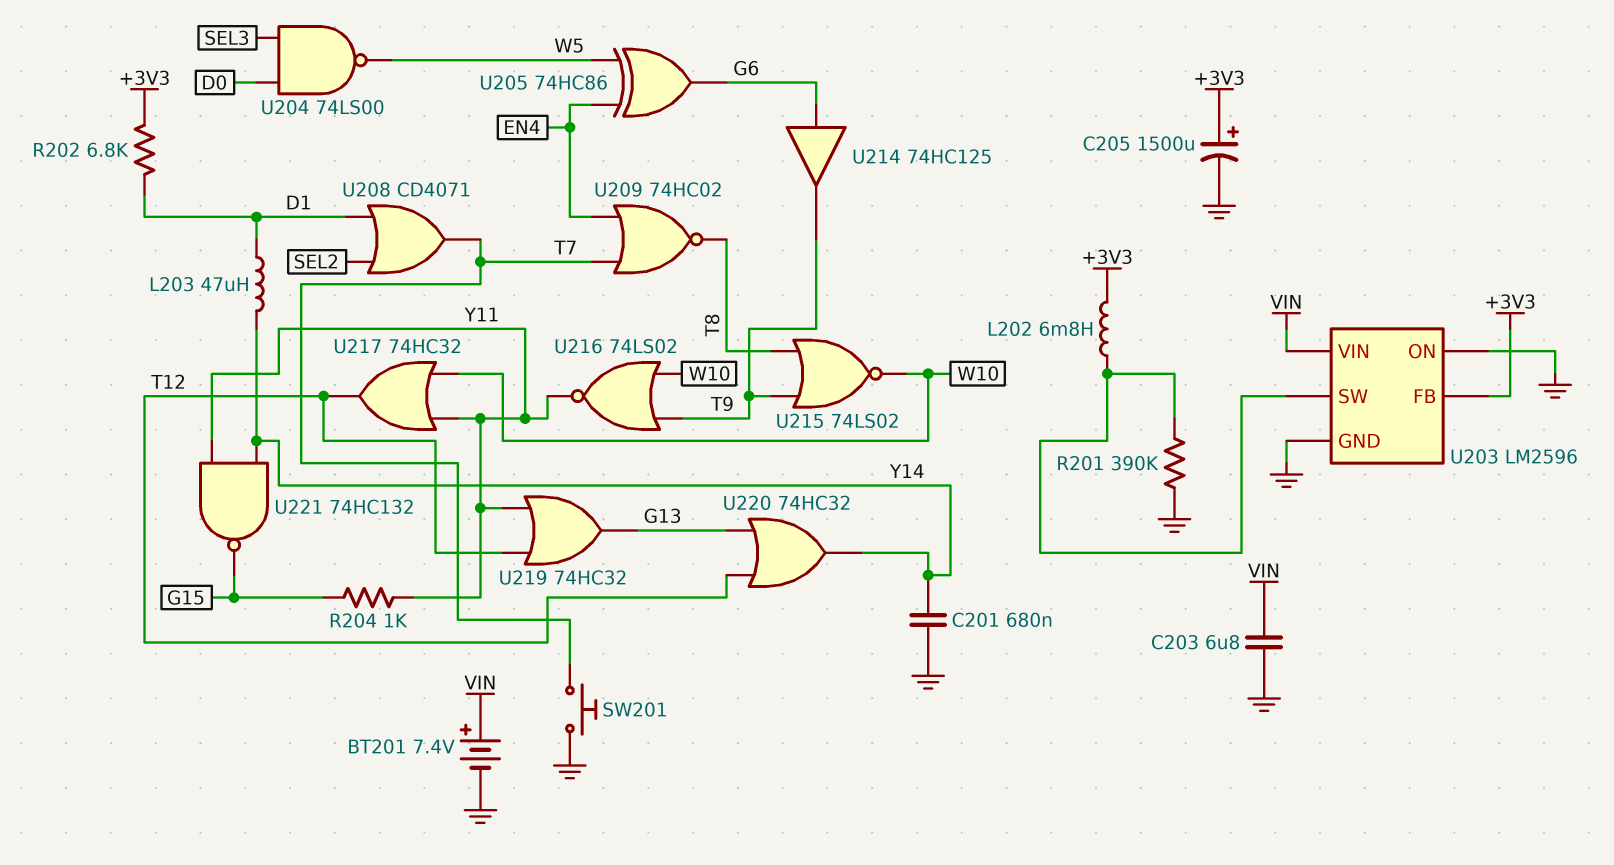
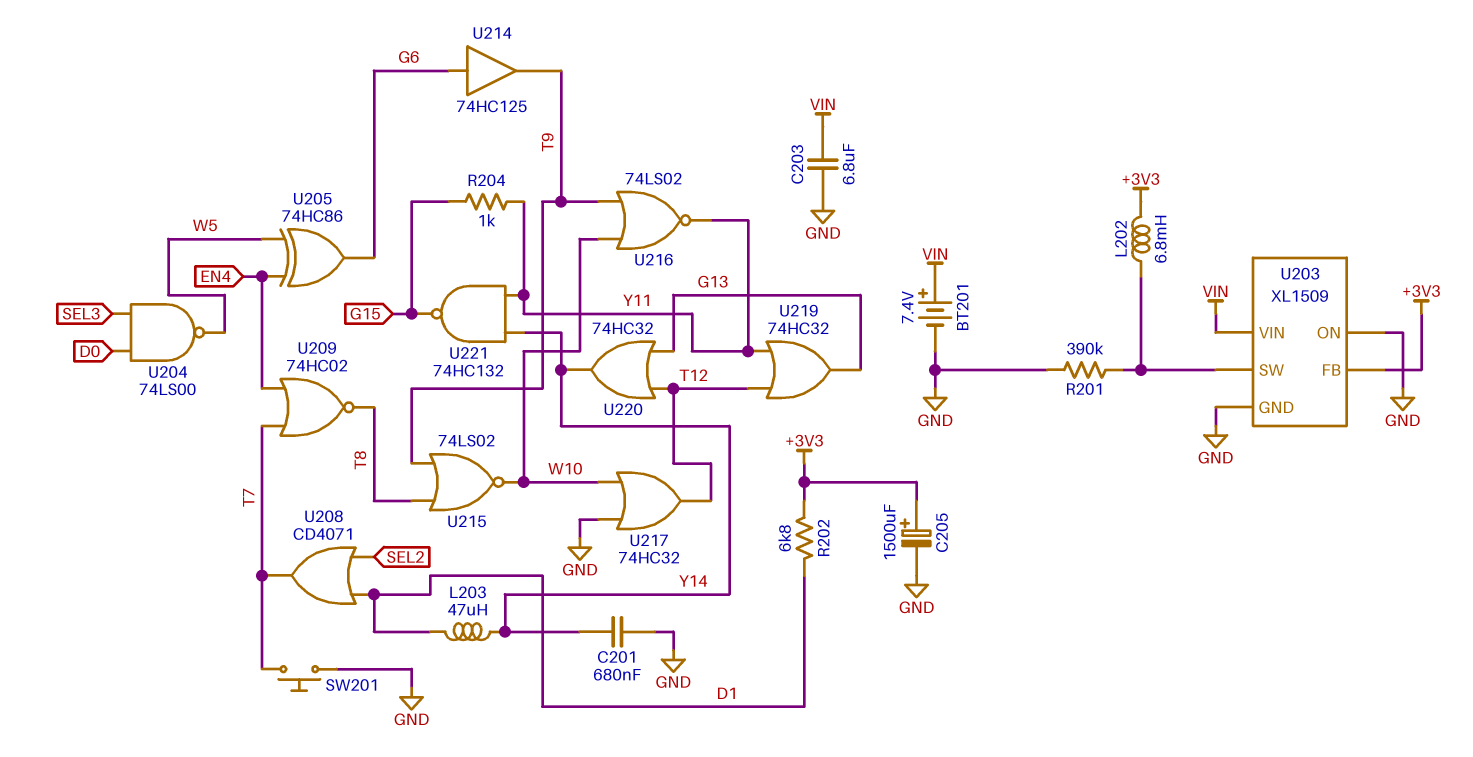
U203: LM2596 -> XL1509
U217: OR 74HC32 (in W10, in Y11, out T12) -> OR 74HC32 (in GND, in W10, out T12)

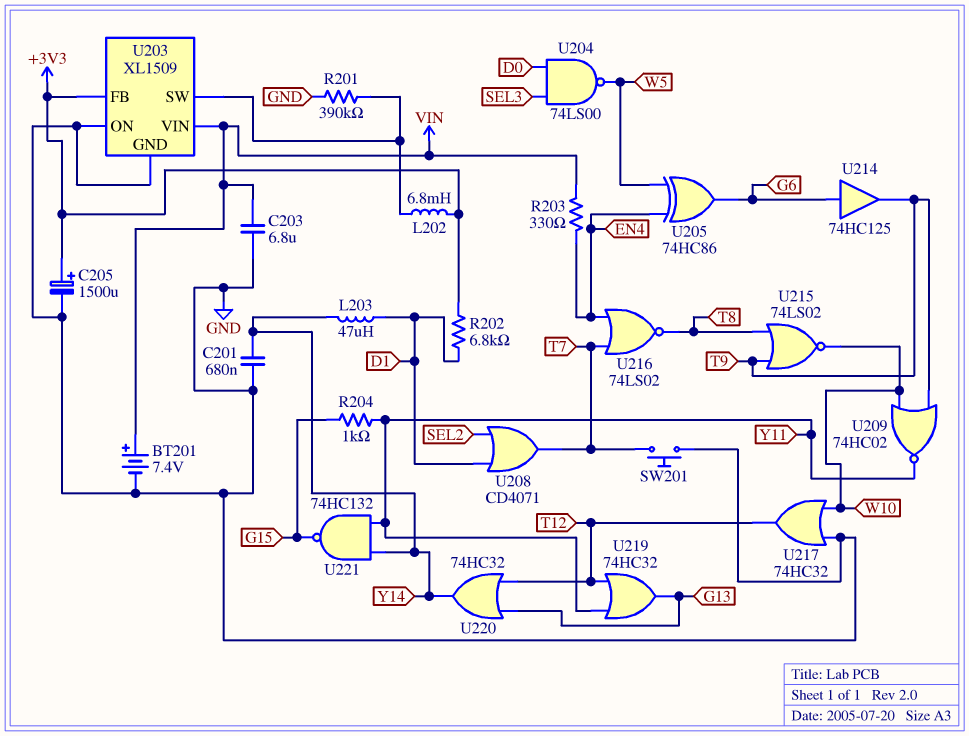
R203: none -> 330 (EN4, VIN)
U209: NOR 74HC02 (in EN4, in T7, out T8) -> NOR 74HC02 (in T9, in W10, out Y11)
U216: NOR 74LS02 (in T9, in W10, out Y11) -> NOR 74LS02 (in EN4, in T7, out T8)

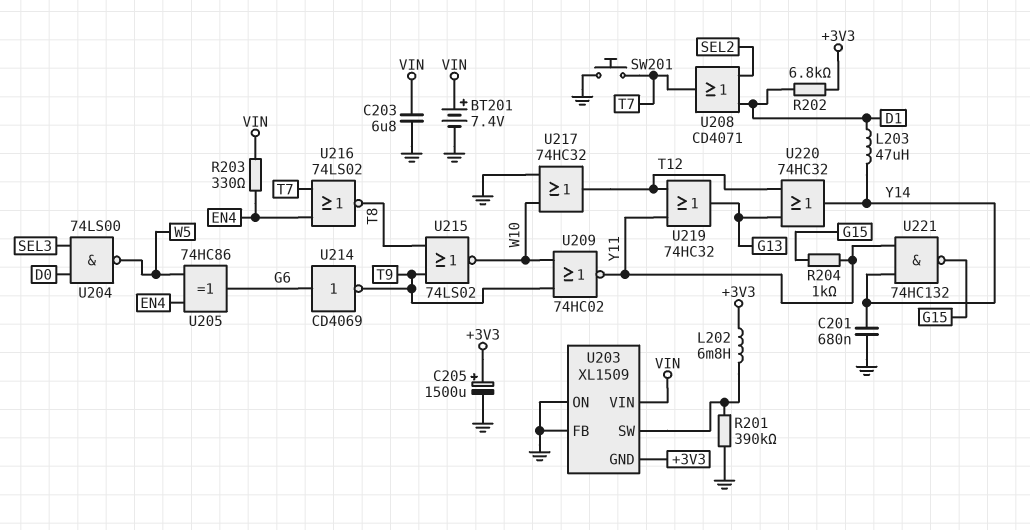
U203 pin FB: +3V3 -> GND
U203 pin GND: GND -> +3V3
U214: buffer 74HC125 (in G6, out T9) -> NOT CD4069 (in G6, out T9)

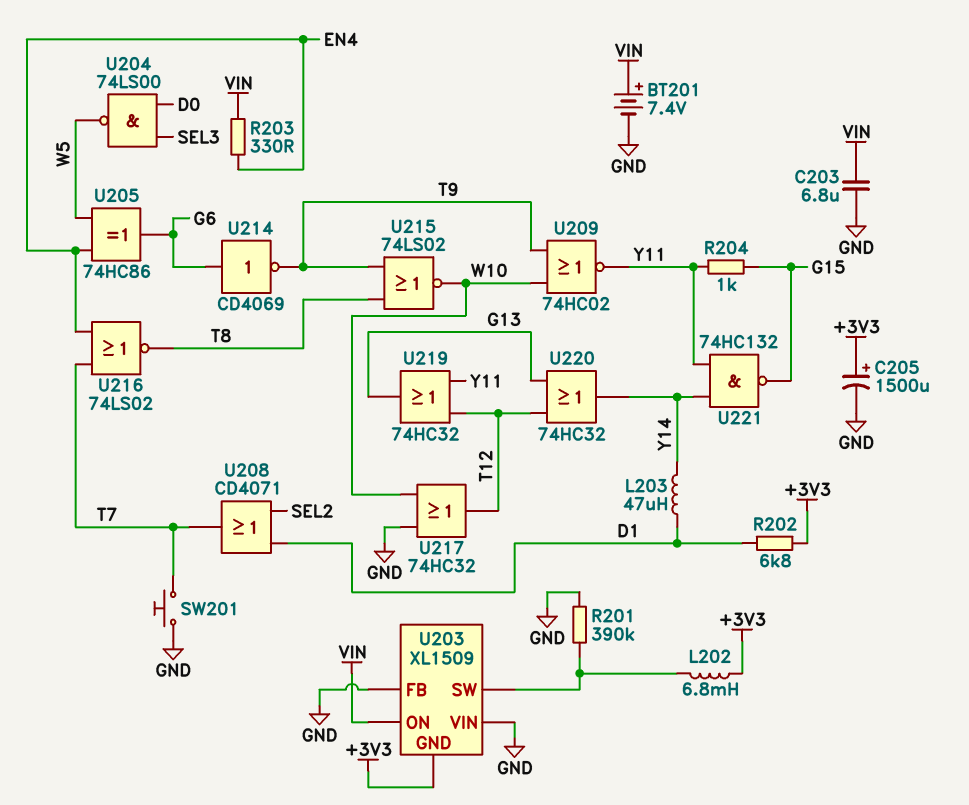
C201: 680nF (GND, Y14) -> none
U203 pin ON: GND -> VIN
U203 pin VIN: VIN -> GND

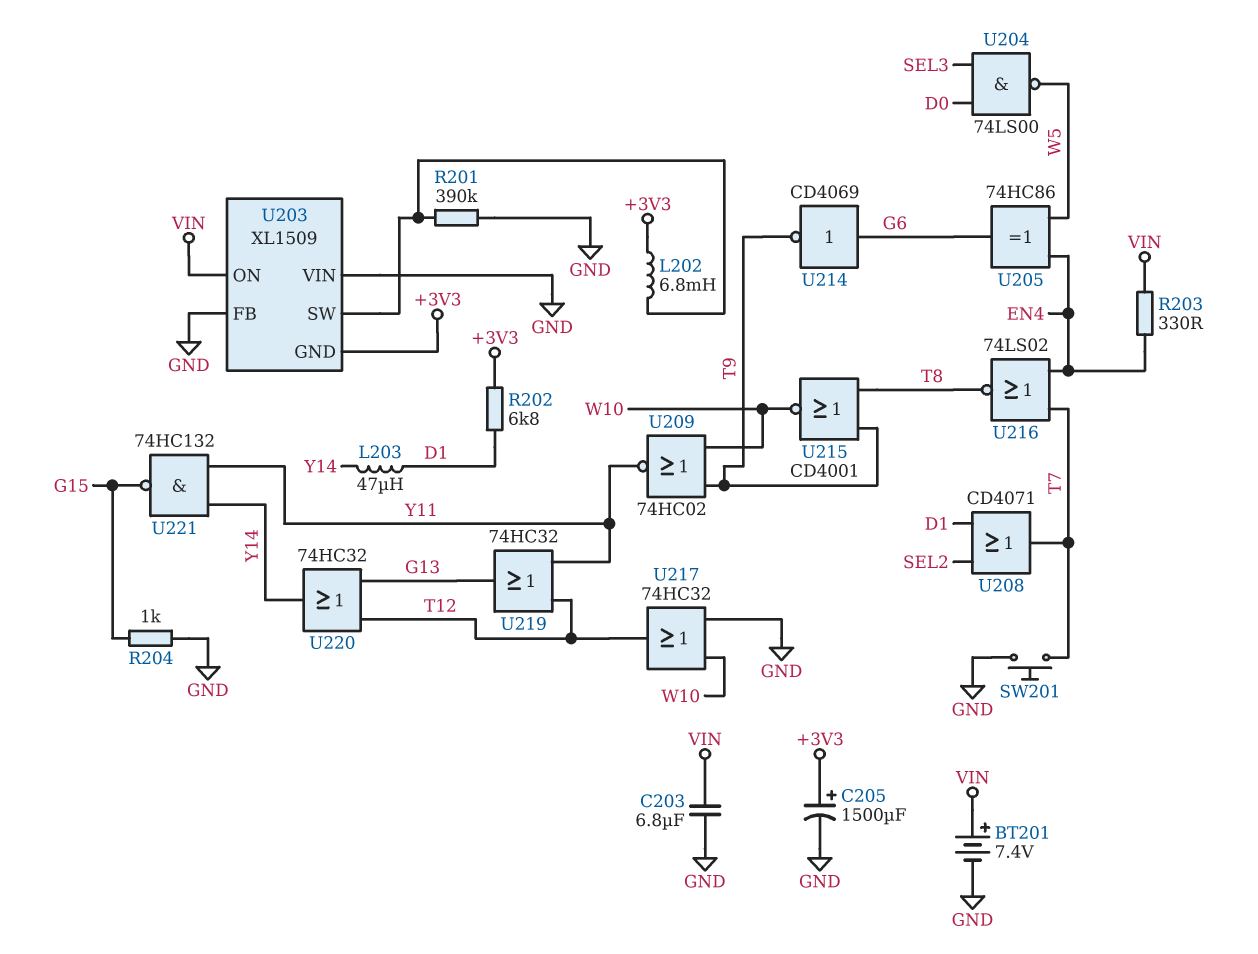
R204: 1k (G15, Y11) -> 1k (G15, GND)
U215: NOR 74LS02 (in T8, in T9, out W10) -> NOR CD4001 (in T8, in T9, out W10)

